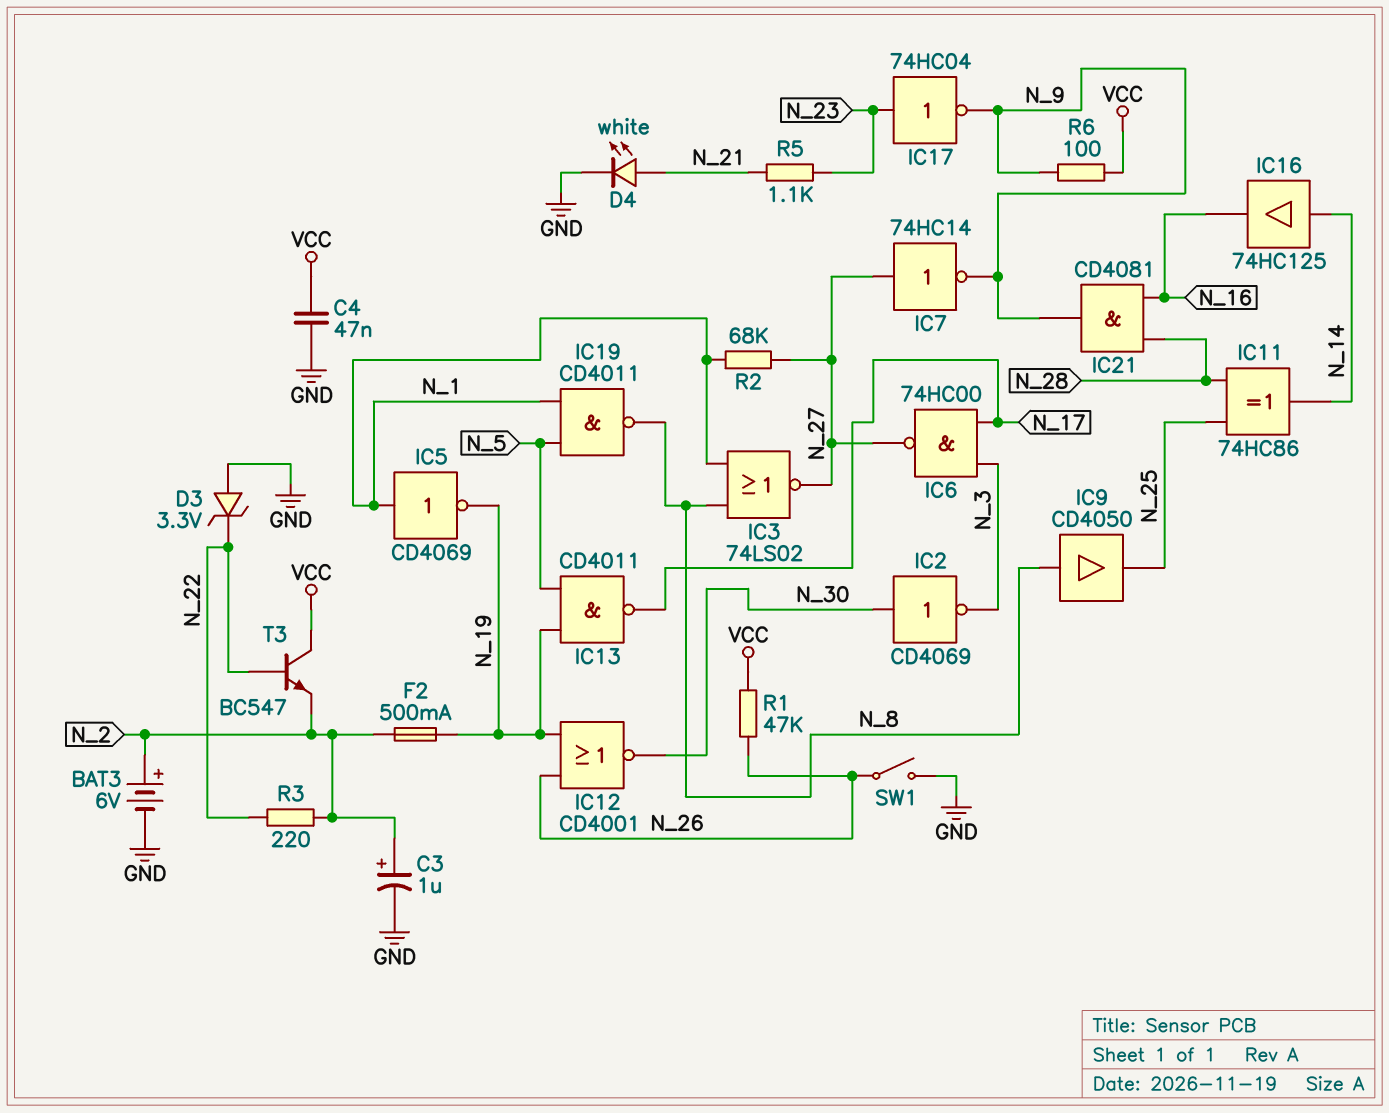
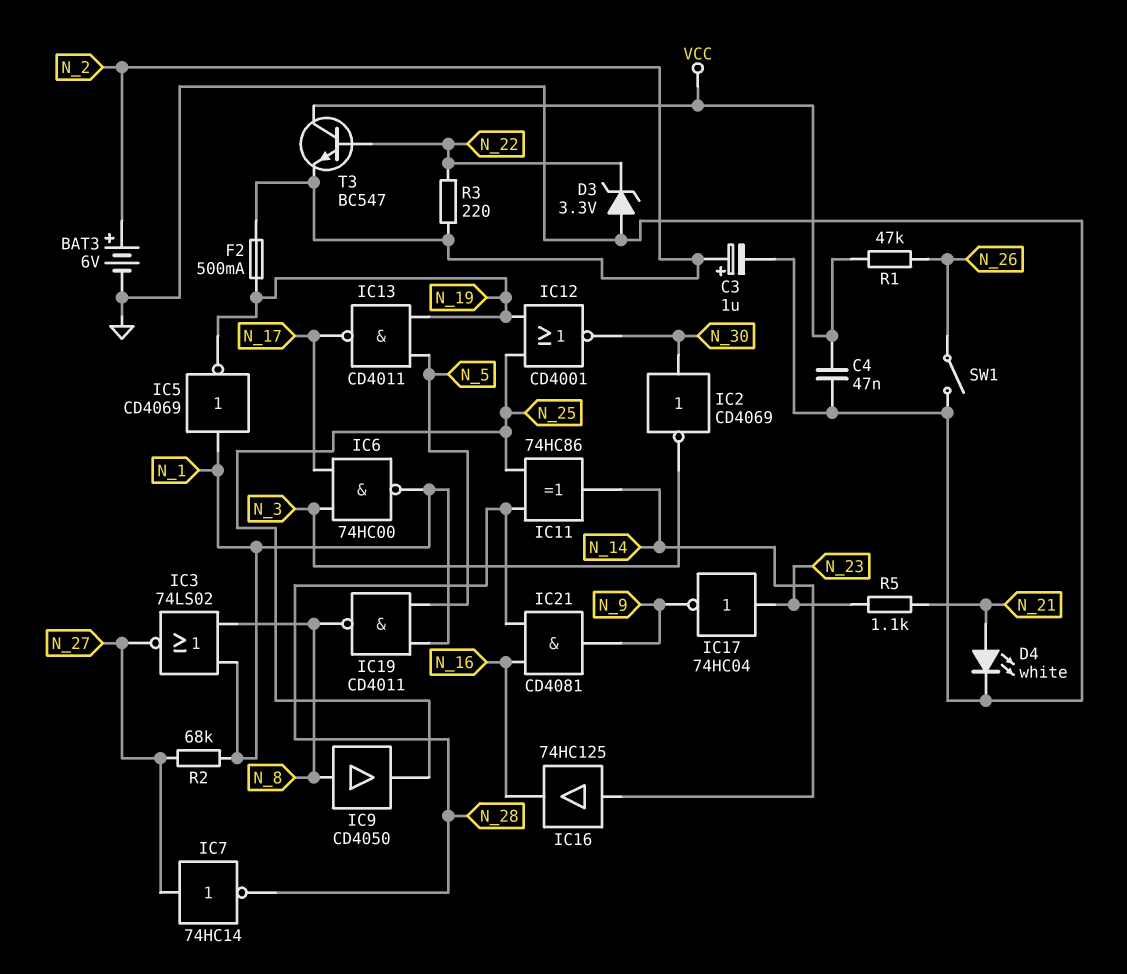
IC6: NAND 74HC00 (in N_3, in N_17, out N_27) -> NAND 74HC00 (in N_3, in N_17, out N_1)
IC7: NOT 74HC14 (in N_27, out N_9) -> NOT 74HC14 (in N_27, out N_28)
IC12: NOR CD4001 (in N_19, in N_26, out N_30) -> NOR CD4001 (in N_19, in N_25, out N_30)
R6: 100 (N_9, VCC) -> none

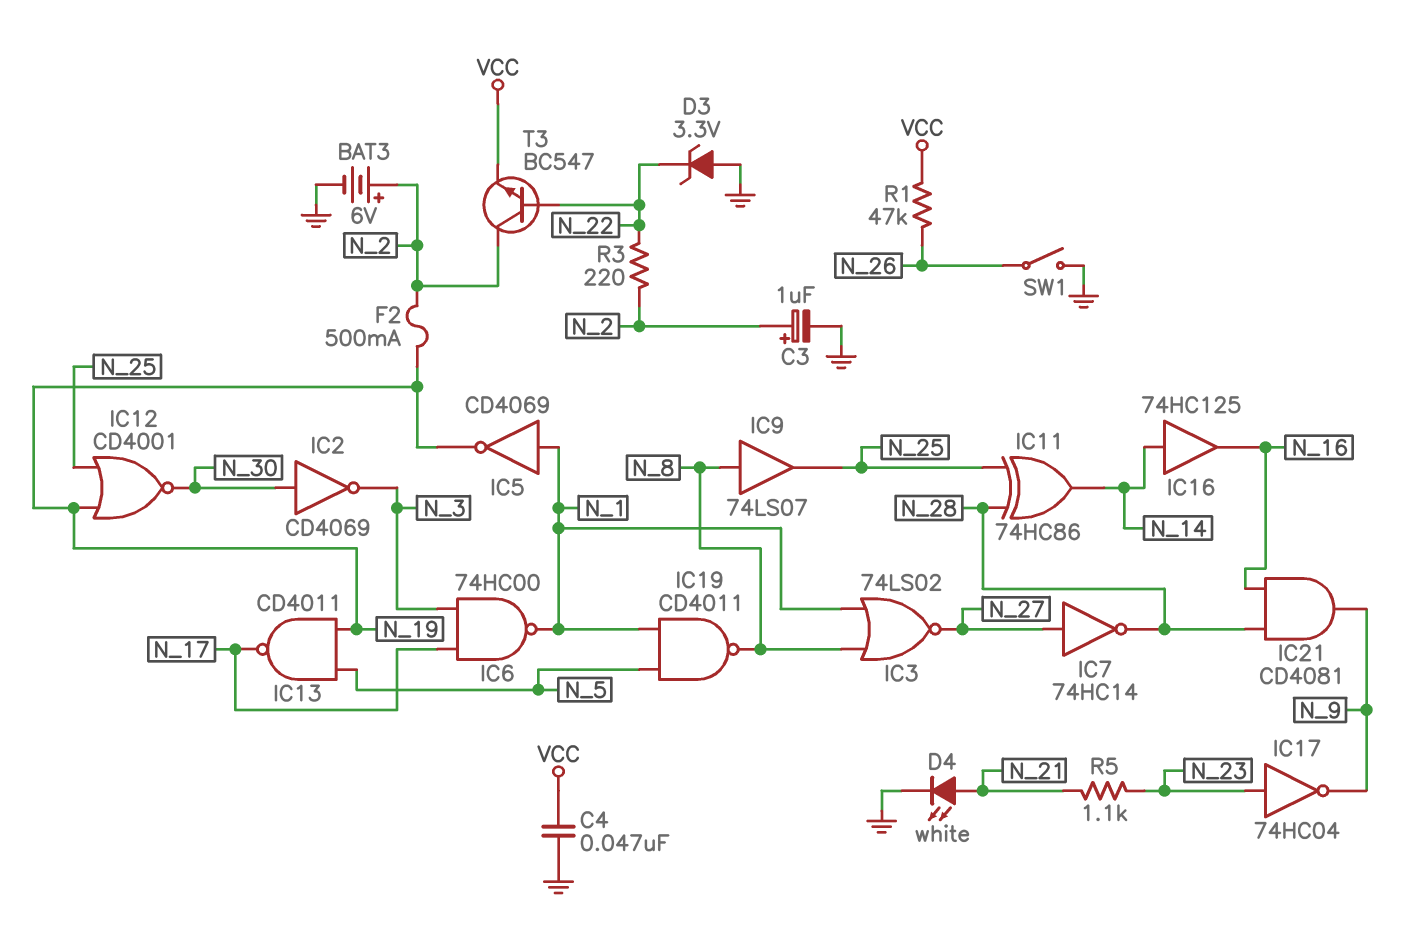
IC9: buffer CD4050 (in N_8, out N_25) -> buffer 74LS07 (in N_8, out N_25)
R2: 68k (N_1, N_27) -> none
T3: NPN BC547 (B N_22, C VCC, E N_2) -> NPN BC547 (B N_22, C N_2, E VCC)

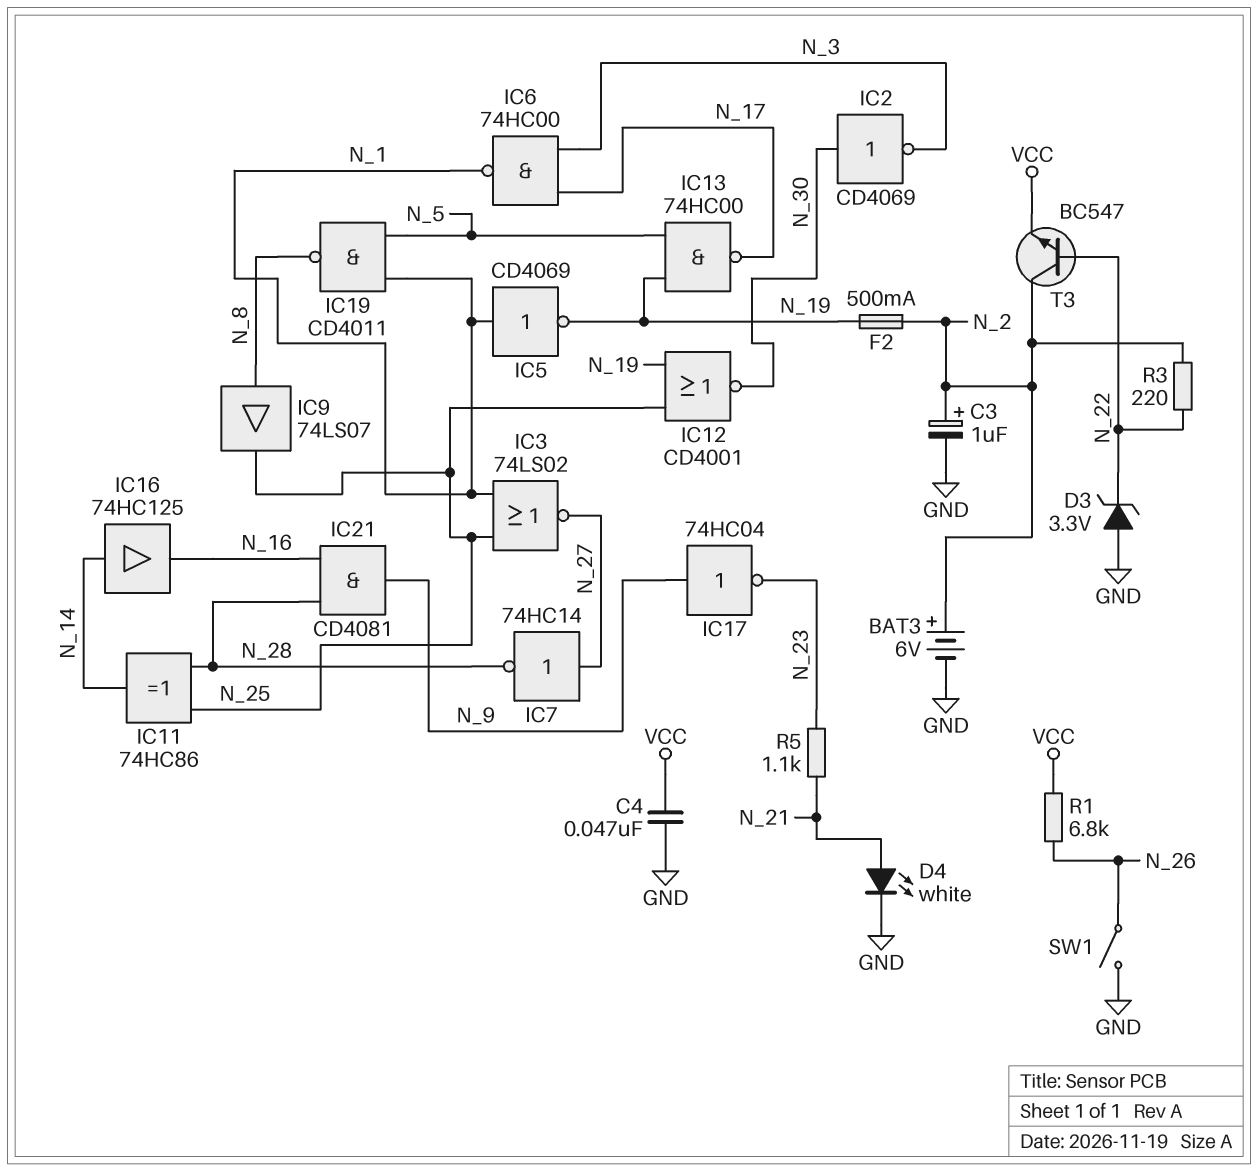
IC3: NOR 74LS02 (in N_1, in N_8, out N_27) -> NOR 74LS02 (in N_1, in N_25, out N_27)
IC13: NAND CD4011 (in N_5, in N_19, out N_17) -> NAND 74HC00 (in N_5, in N_19, out N_17)
IC17: NOT 74HC04 (in N_23, out N_9) -> NOT 74HC04 (in N_9, out N_23)
R1: 47k (N_26, VCC) -> 6.8k (N_26, VCC)

